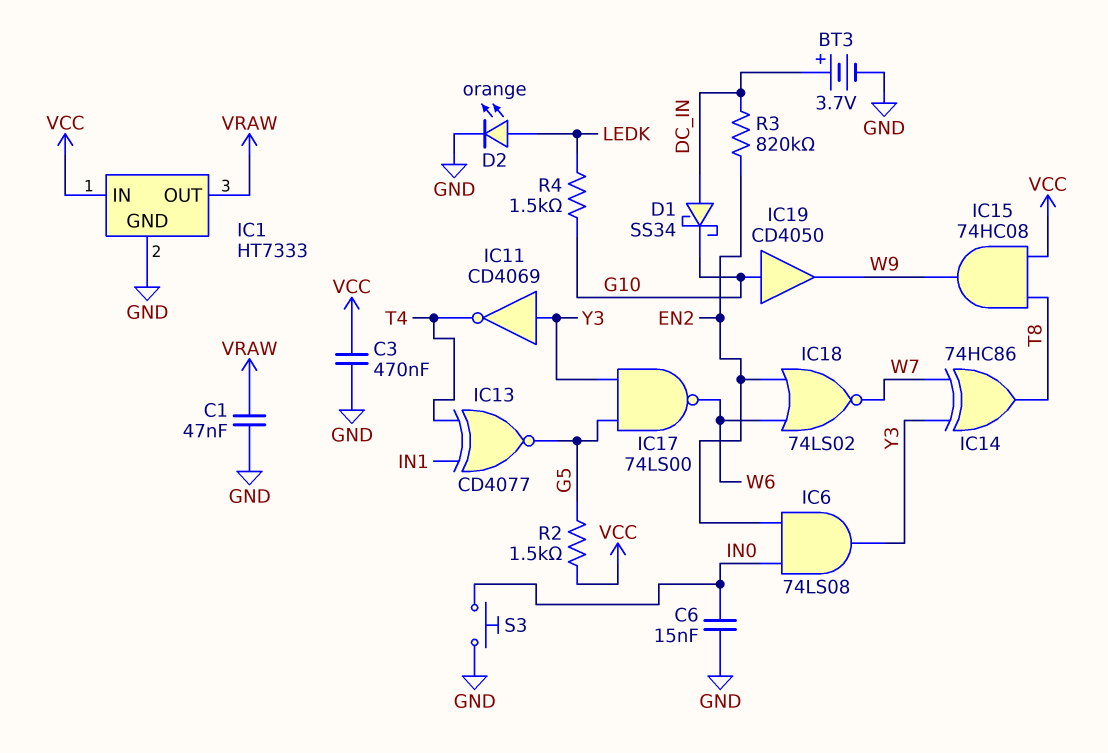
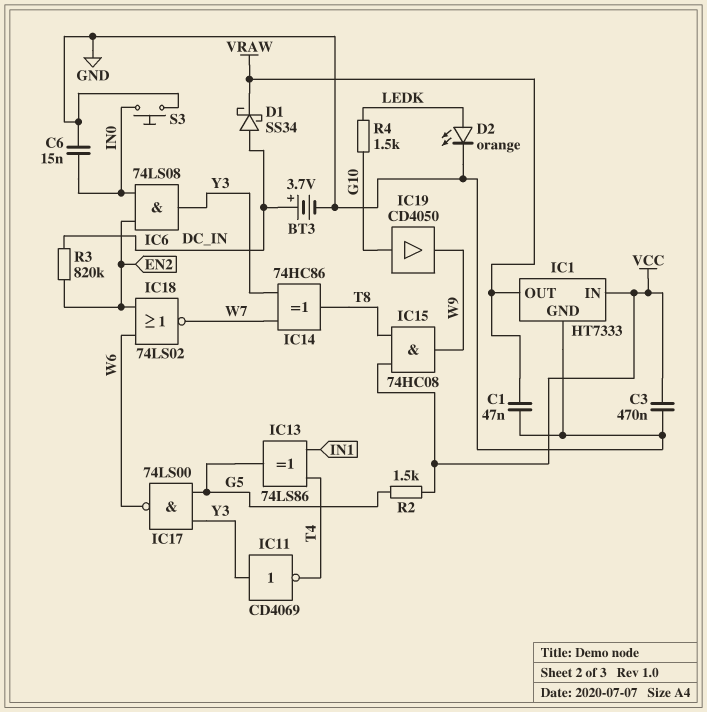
D1: schottky SS34 (A DC_IN, K G10) -> schottky SS34 (A DC_IN, K VRAW)
IC13: XNOR CD4077 (in IN1, in T4, out G5) -> XOR 74LS86 (in IN1, in T4, out G5)

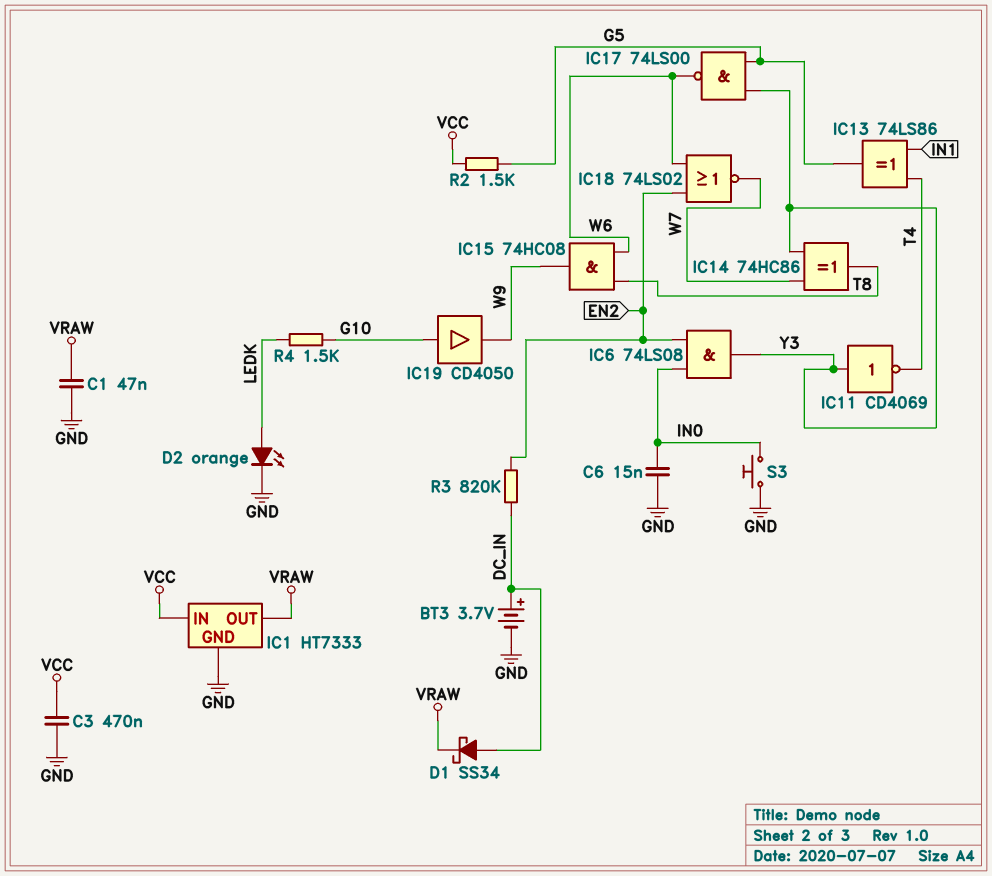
IC15: AND 74HC08 (in T8, in VCC, out W9) -> AND 74HC08 (in T8, in W6, out W9)

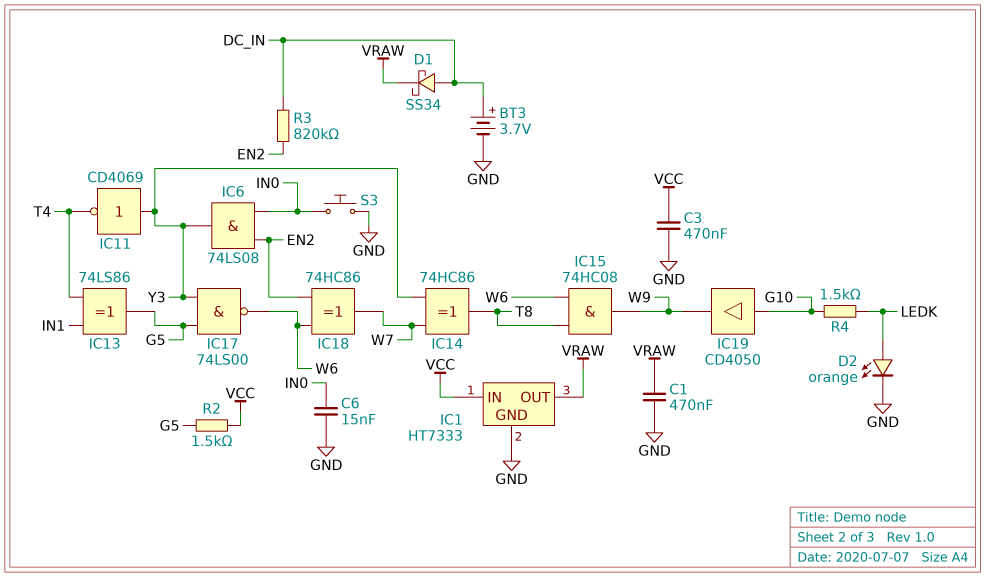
C1: 47nF (GND, VRAW) -> 470nF (GND, VRAW)
IC18: NOR 74LS02 (in EN2, in W6, out W7) -> XOR 74HC86 (in EN2, in W6, out W7)

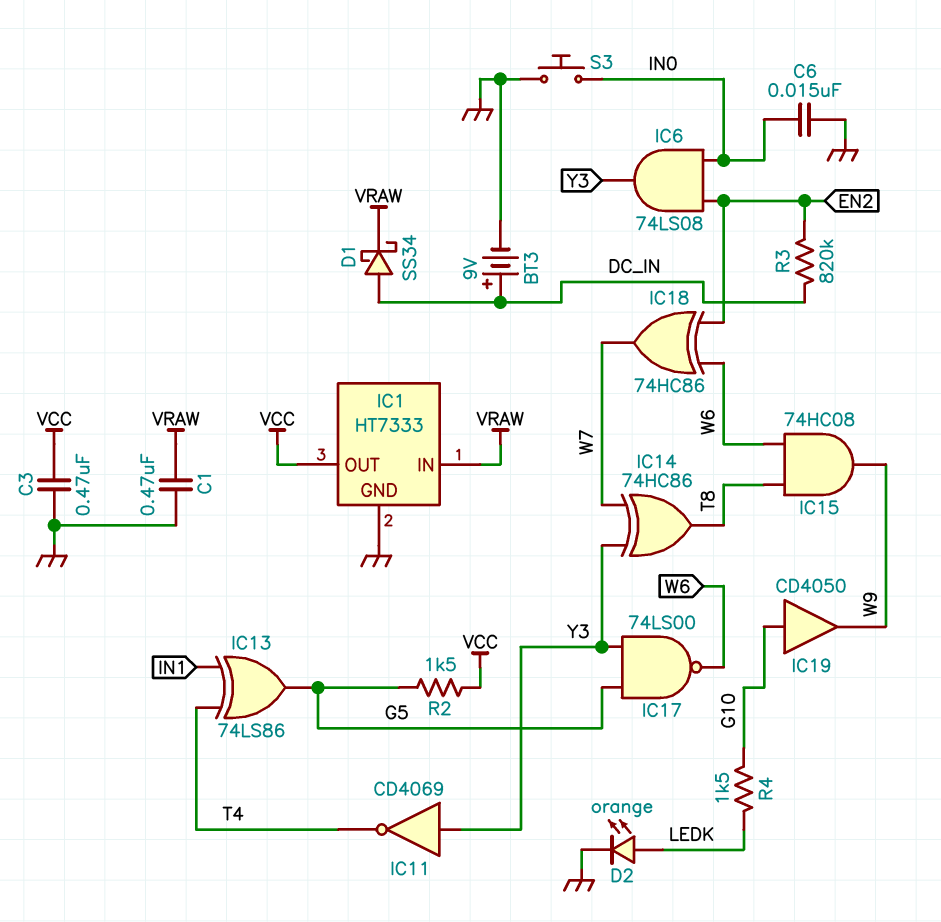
BT3: 3.7V (plus DC_IN, minus GND) -> 9V (plus DC_IN, minus GND)
IC1 pin IN: VCC -> VRAW
IC1 pin OUT: VRAW -> VCC

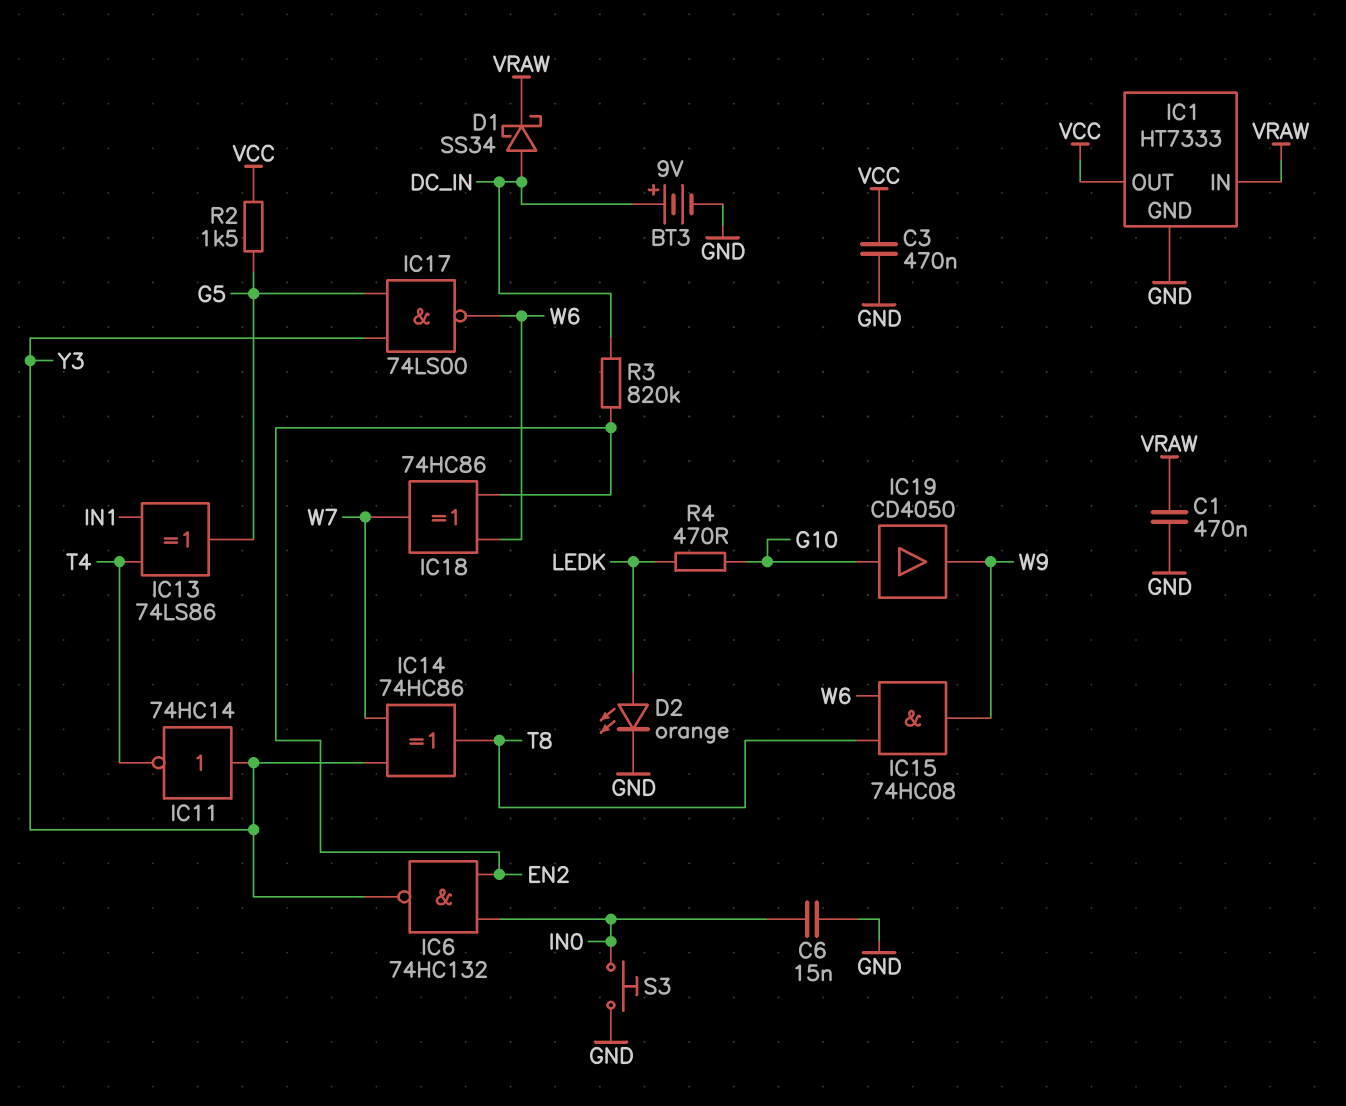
IC6: AND 74LS08 (in EN2, in IN0, out Y3) -> NAND 74HC132 (in EN2, in IN0, out Y3)
IC11: NOT CD4069 (in Y3, out T4) -> NOT 74HC14 (in Y3, out T4)
R4: 1.5k (G10, LEDK) -> 470 (G10, LEDK)

